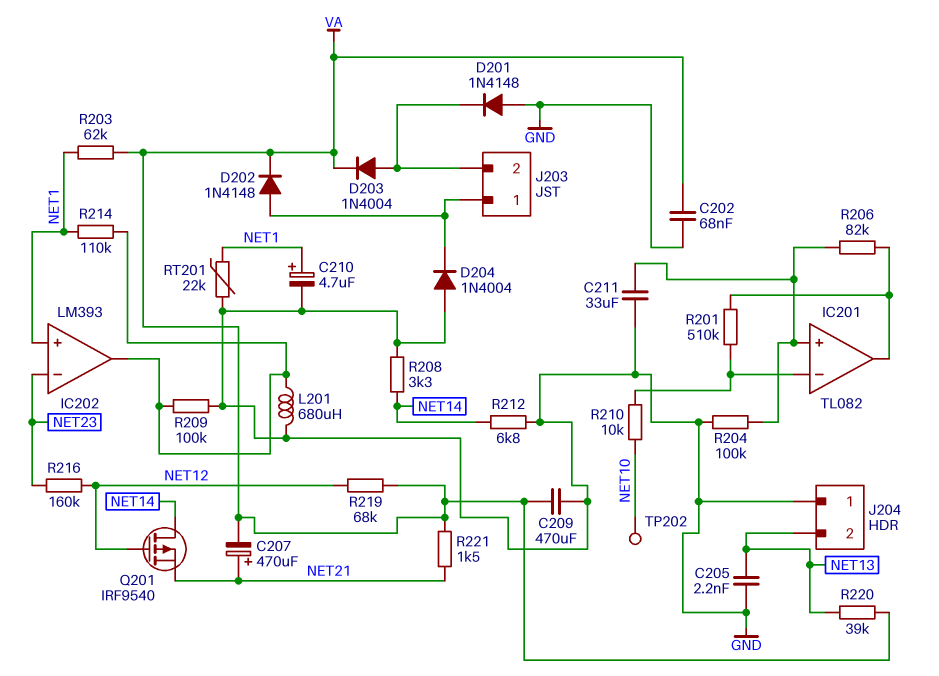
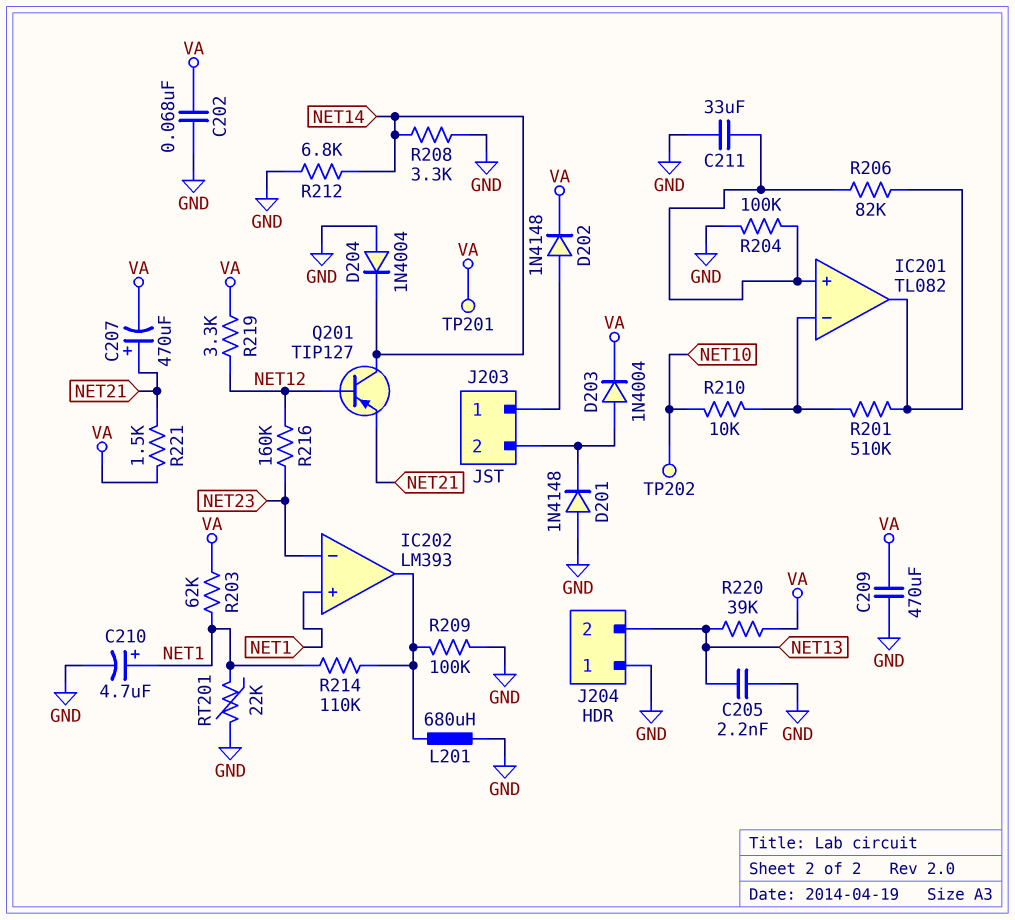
D204: diode 1N4004 (A GND, K J203/1) -> diode 1N4004 (A GND, K NET14)
Q201: PMOS IRF9540 (G NET12, D NET14, S NET21) -> PNP TIP127 (B NET12, C NET14, E NET21)
R219: 68k (NET12, VA) -> 3.3k (NET12, VA)
TP201: none -> test point (VA)

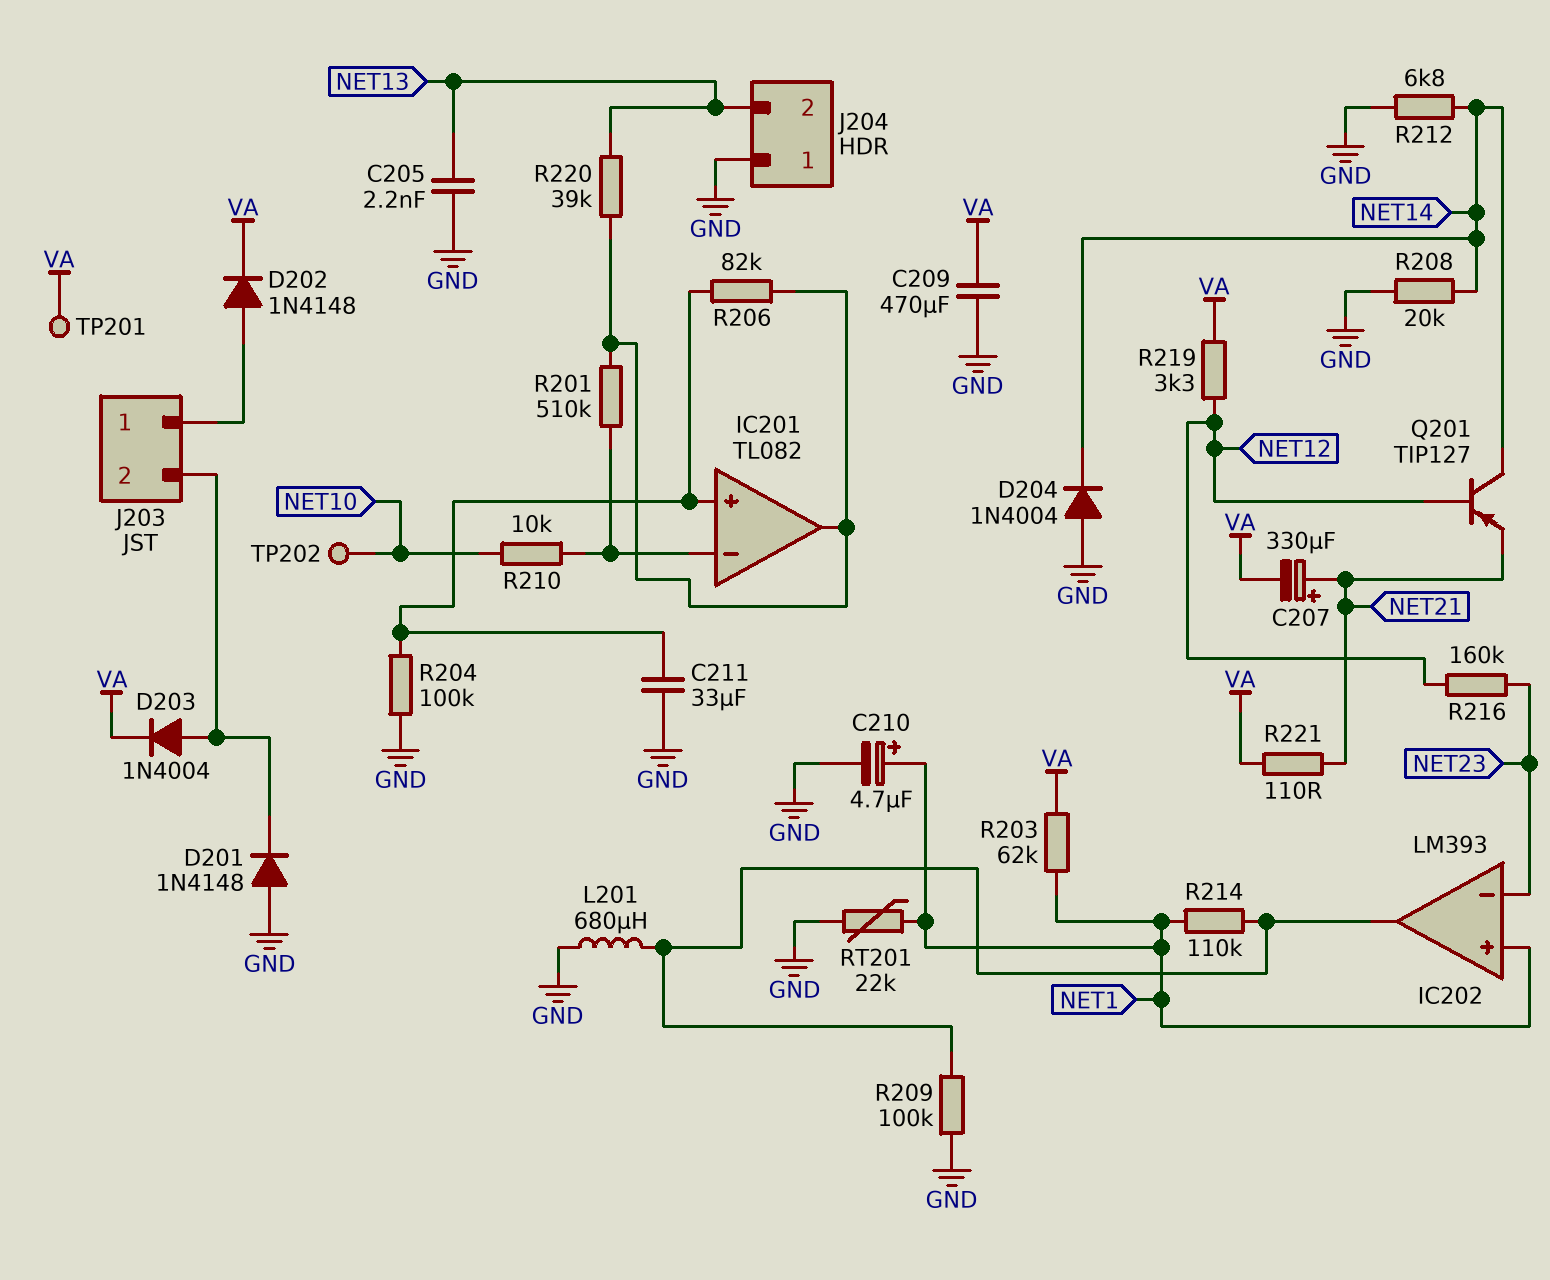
C202: 68nF (GND, VA) -> none
C207: 470uF (plus NET21, minus VA) -> 330uF (plus NET21, minus VA)
R208: 3.3k (GND, NET14) -> 20k (GND, NET14)
R220: 39k (NET13, VA) -> 39k (IC201/out, NET13)
R221: 1.5k (NET21, VA) -> 110 (NET21, VA)

